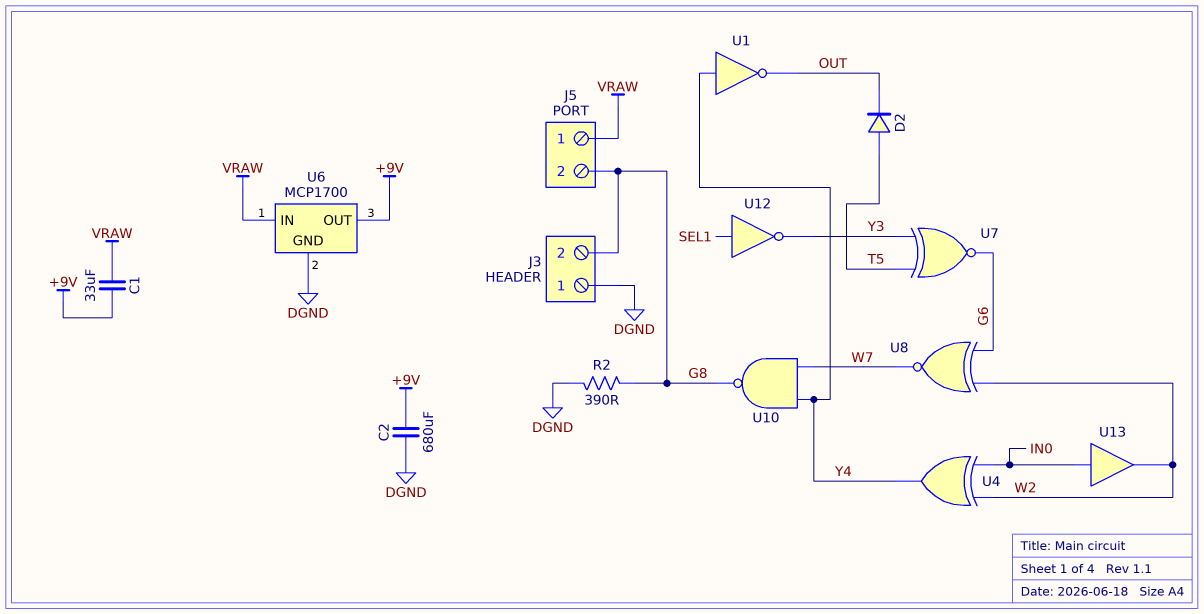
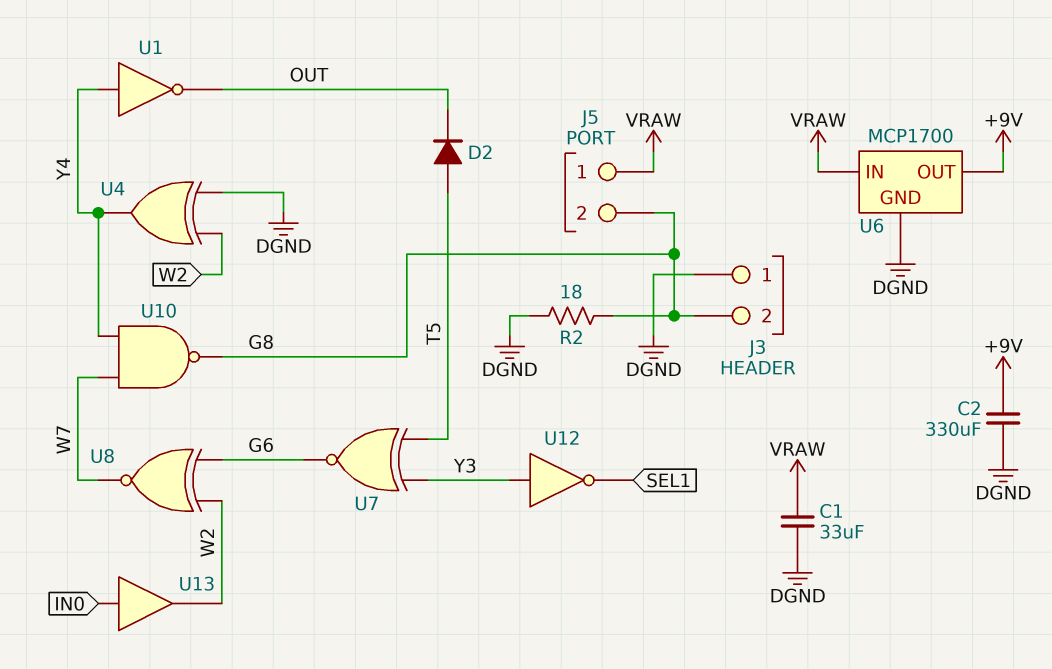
C1: 33uF (+9V, VRAW) -> 33uF (DGND, VRAW)
C2: 680uF (+9V, DGND) -> 330uF (+9V, DGND)
R2: 390 (DGND, G8) -> 18 (DGND, G8)
U4: XOR (in IN0, in W2, out Y4) -> XOR (in DGND, in W2, out Y4)
U12: NOT (in SEL1, out Y3) -> NOT (in Y3, out SEL1)

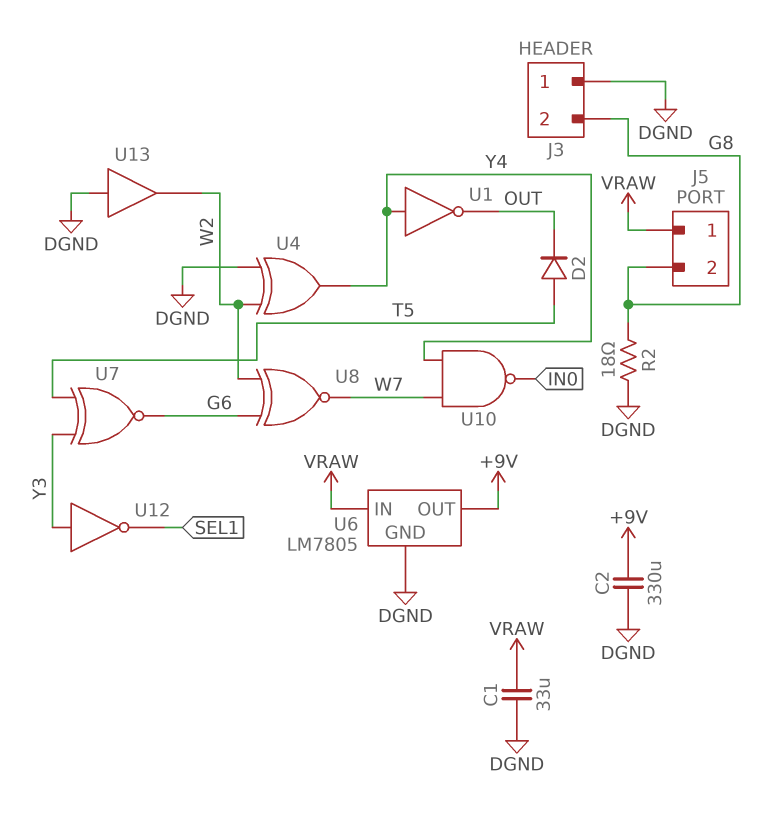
U6: MCP1700 -> LM7805
U10: NAND (in W7, in Y4, out G8) -> NAND (in W7, in Y4, out IN0)
U13: buffer (in IN0, out W2) -> buffer (in DGND, out W2)

